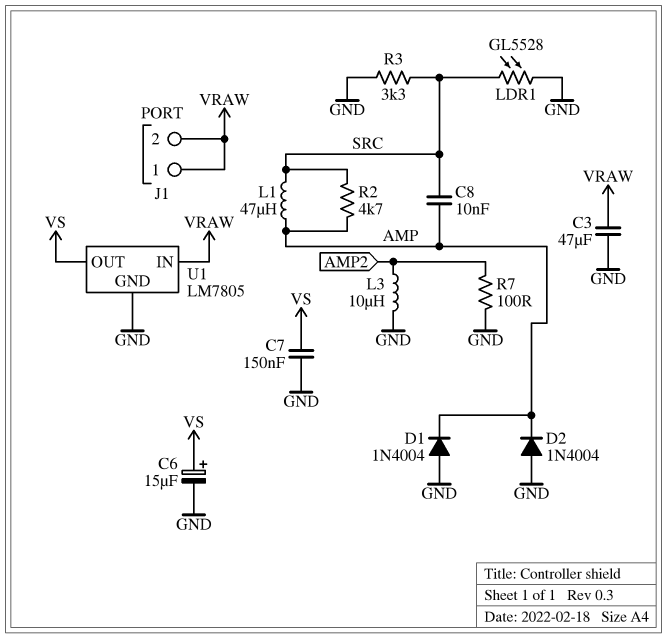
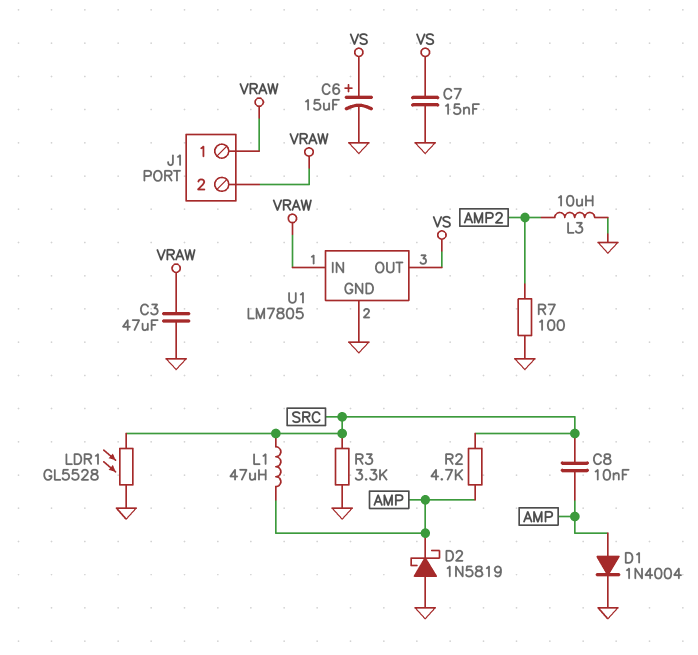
C7: 150nF (GND, VS) -> 15nF (GND, VS)
D1: diode 1N4004 (A GND, K AMP) -> diode 1N4004 (A AMP, K GND)
D2: diode 1N4004 (A GND, K AMP) -> schottky 1N5819 (A GND, K AMP)

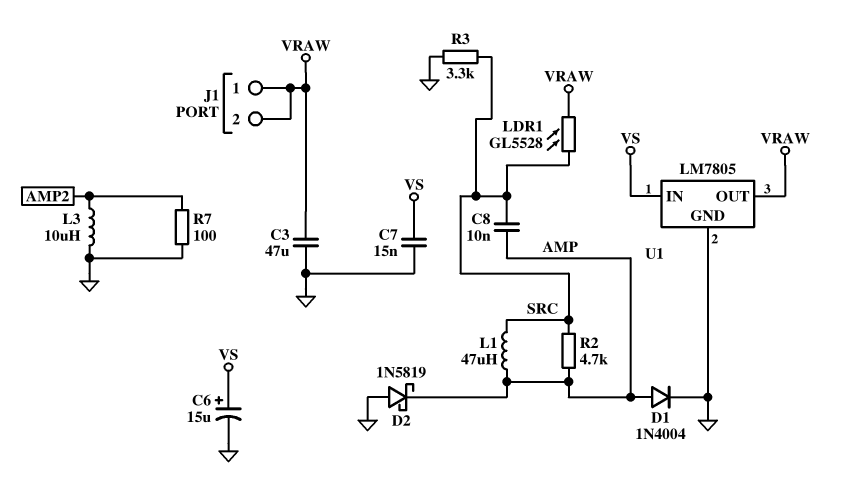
LDR1: GL5528 (GND, SRC) -> GL5528 (SRC, VRAW)
U1 pin IN: VRAW -> VS
U1 pin OUT: VS -> VRAW

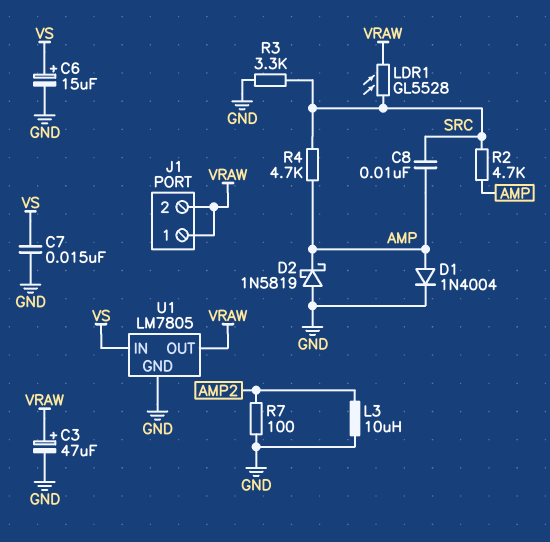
C3: 47uF (GND, VRAW) -> 47uF (plus VRAW, minus GND)
L1: 47uH (AMP, SRC) -> none
R4: none -> 4.7k (AMP, SRC)

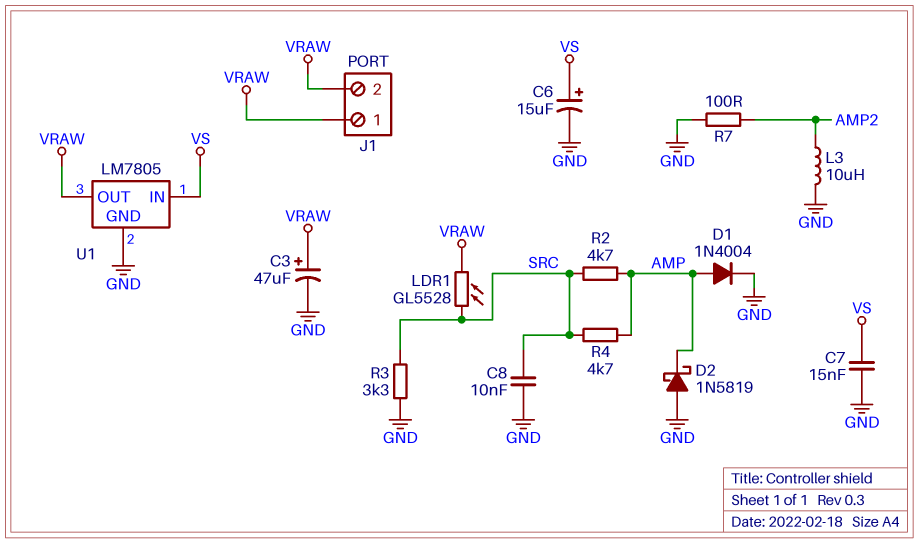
C8: 10nF (AMP, SRC) -> 10nF (GND, SRC)

